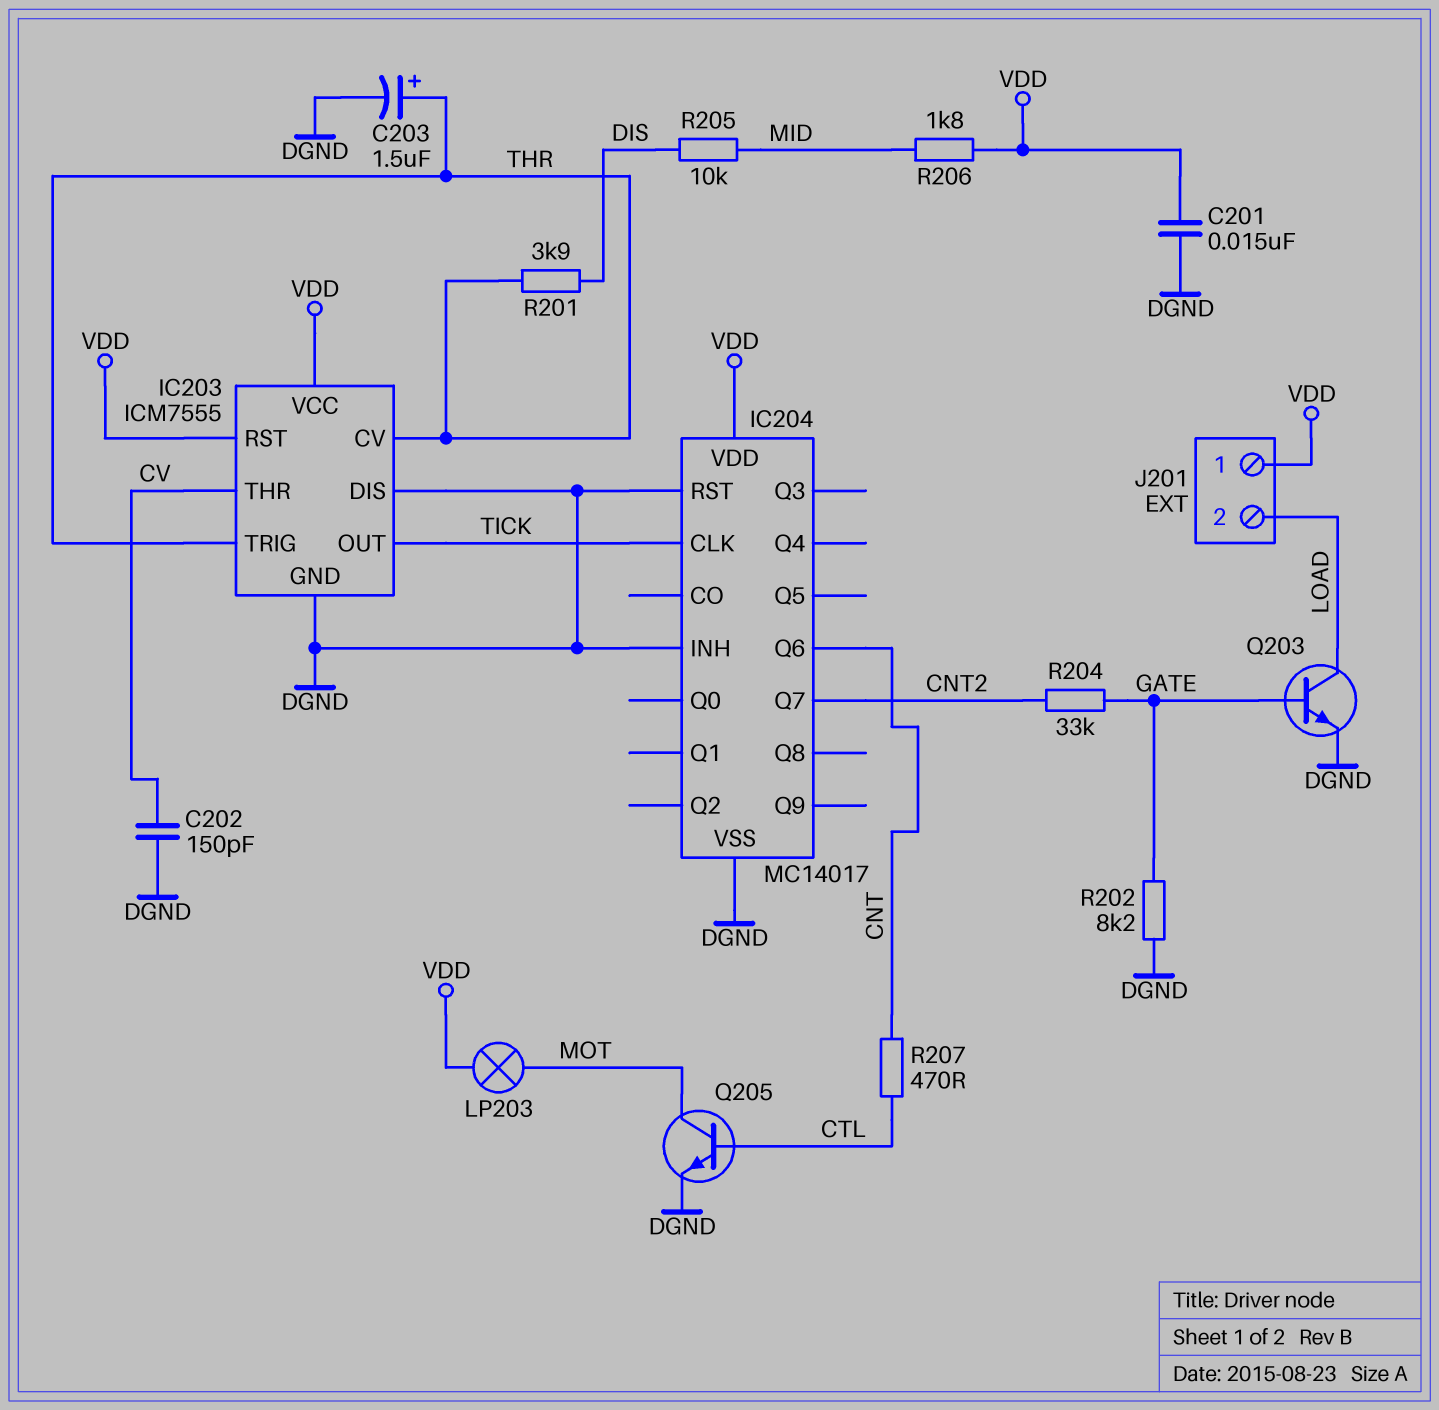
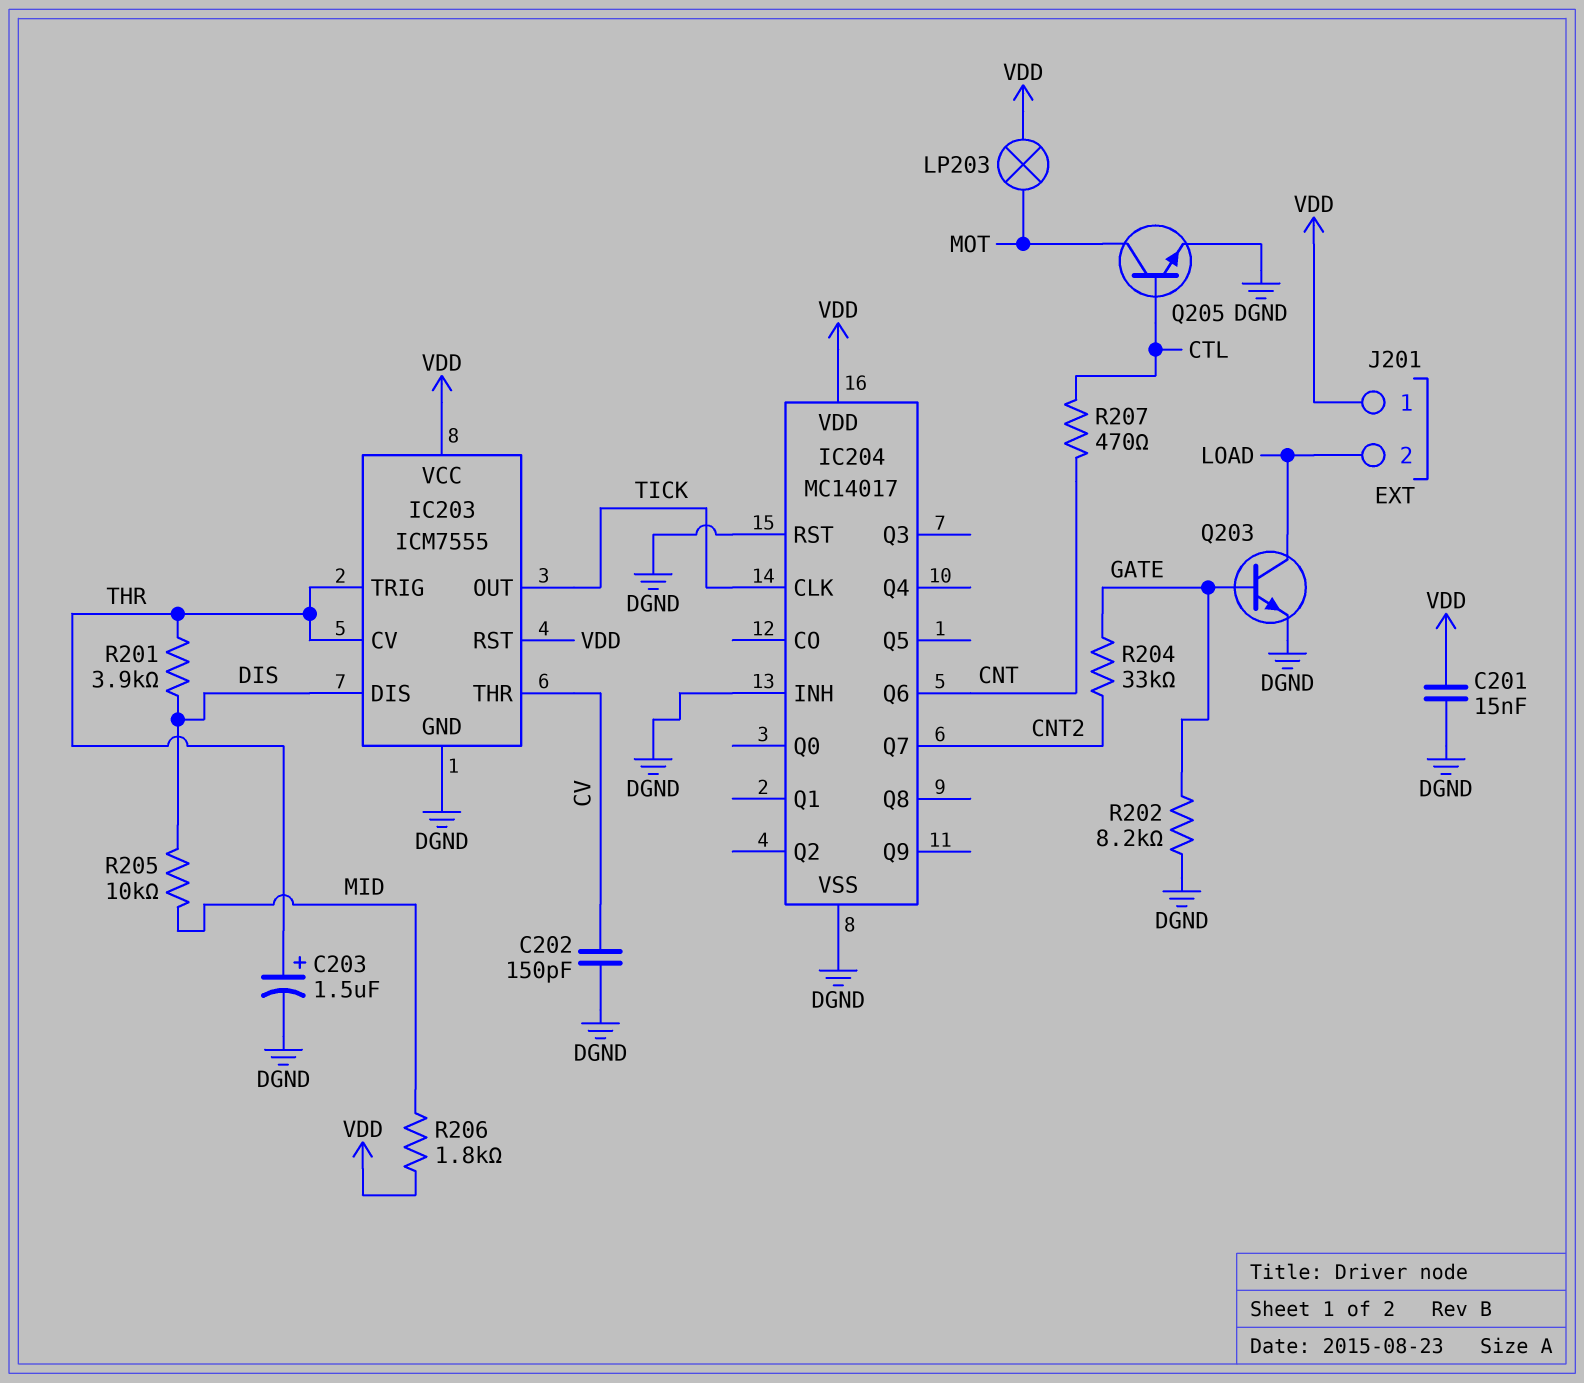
IC203 pin DIS: DGND -> DIS

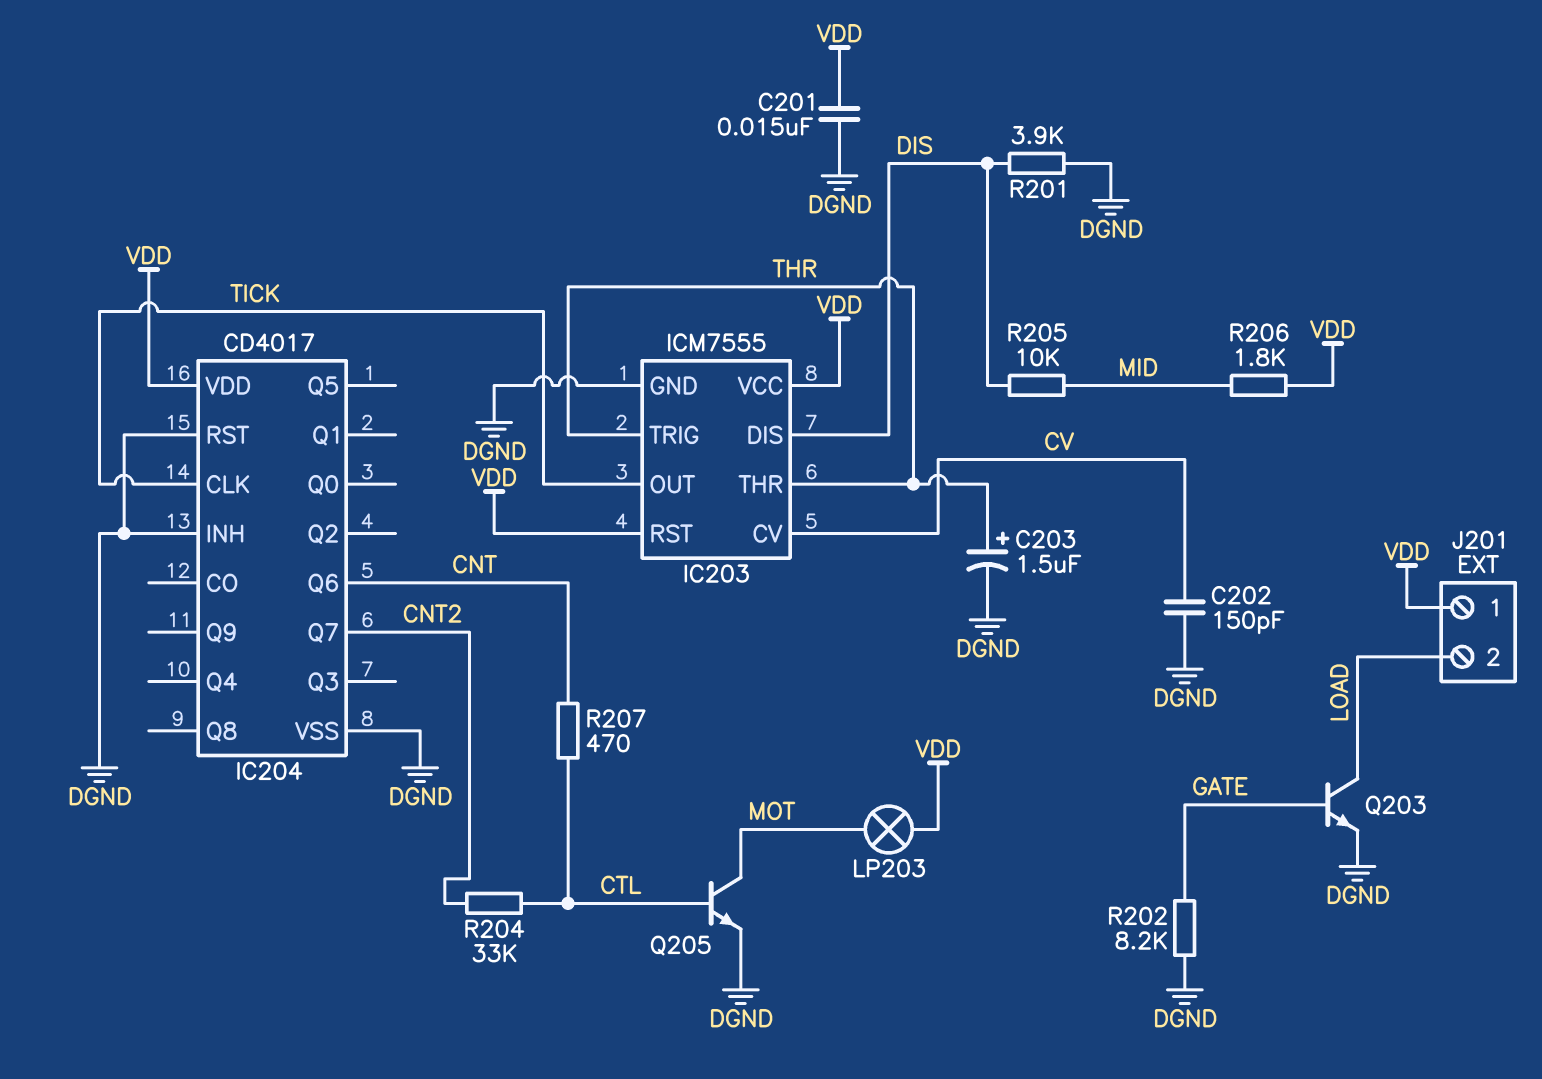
IC203 pin CV: THR -> CV
IC203 pin THR: CV -> THR
IC204: MC14017 -> CD4017
R201: 3.9k (DIS, THR) -> 3.9k (DGND, DIS)
R204: 33k (CNT2, GATE) -> 33k (CNT2, CTL)

